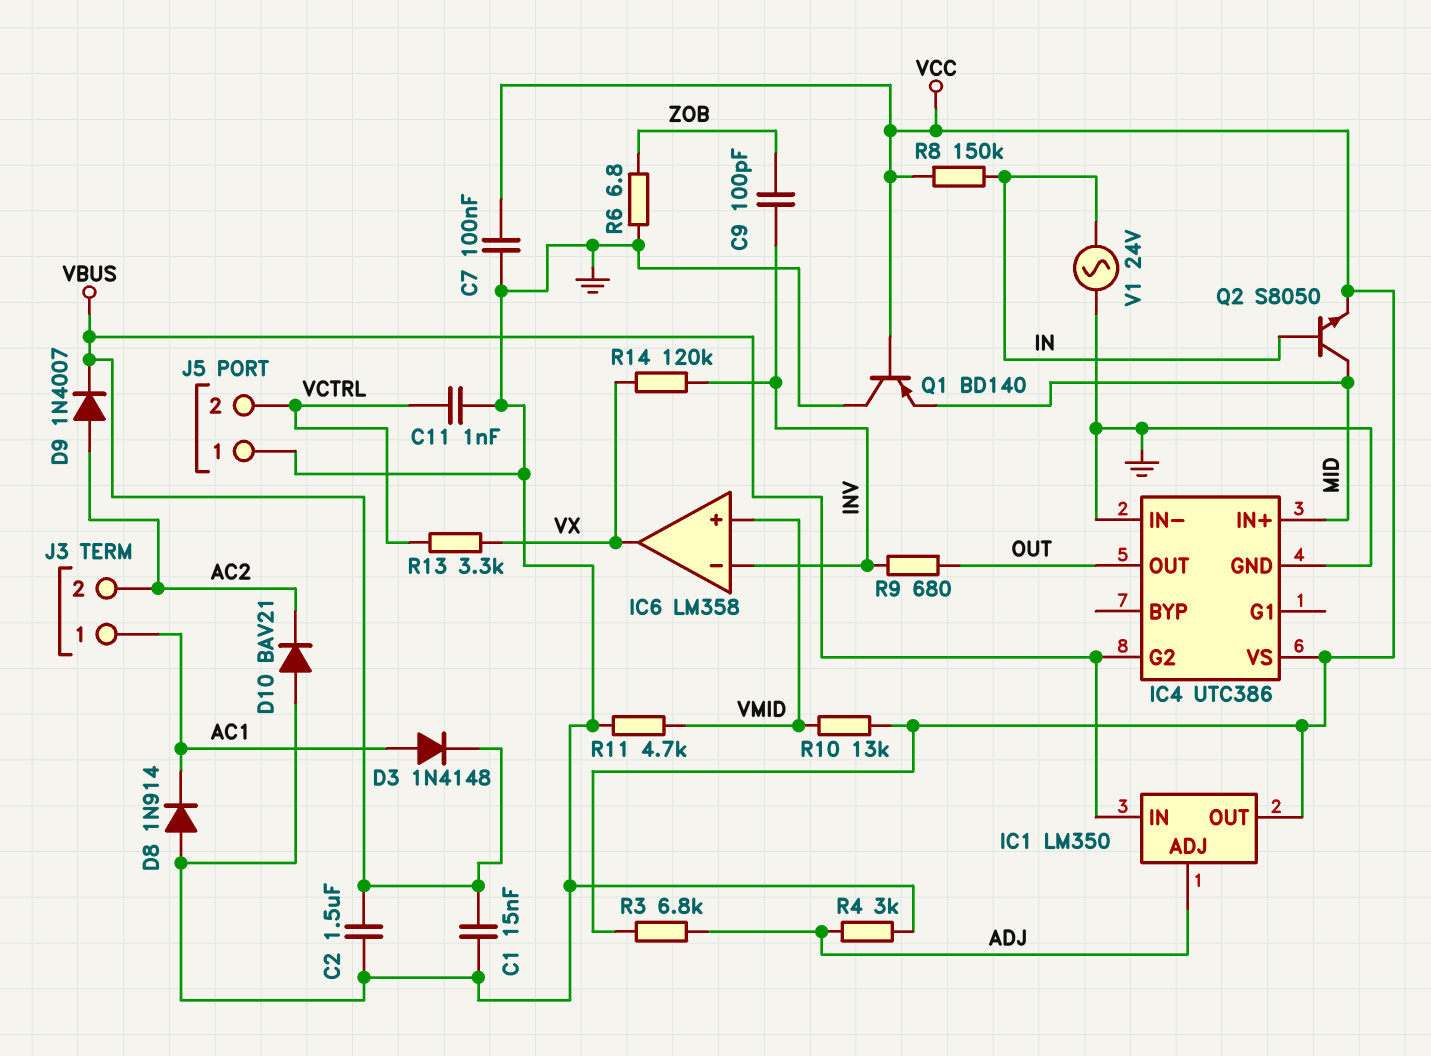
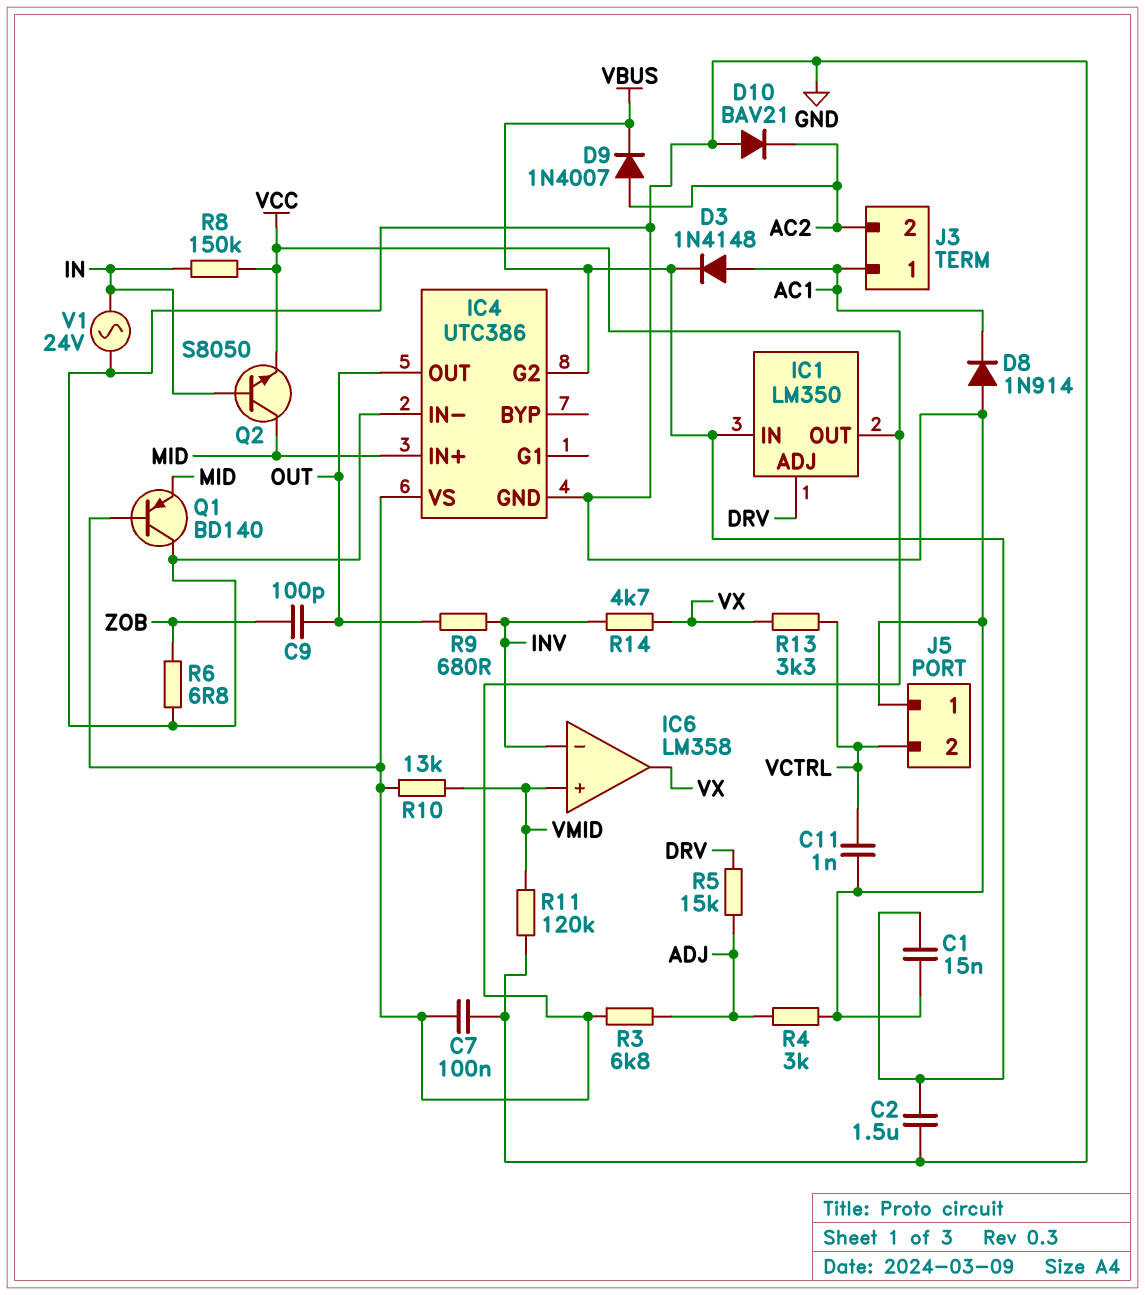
C9: 100pF (INV, ZOB) -> 100pF (OUT, ZOB)
IC1 pin ADJ: ADJ -> DRV
R5: none -> 15k (ADJ, DRV)
R11: 4.7k (GND, VMID) -> 120k (GND, VMID)
R14: 120k (INV, VX) -> 4.7k (INV, VX)

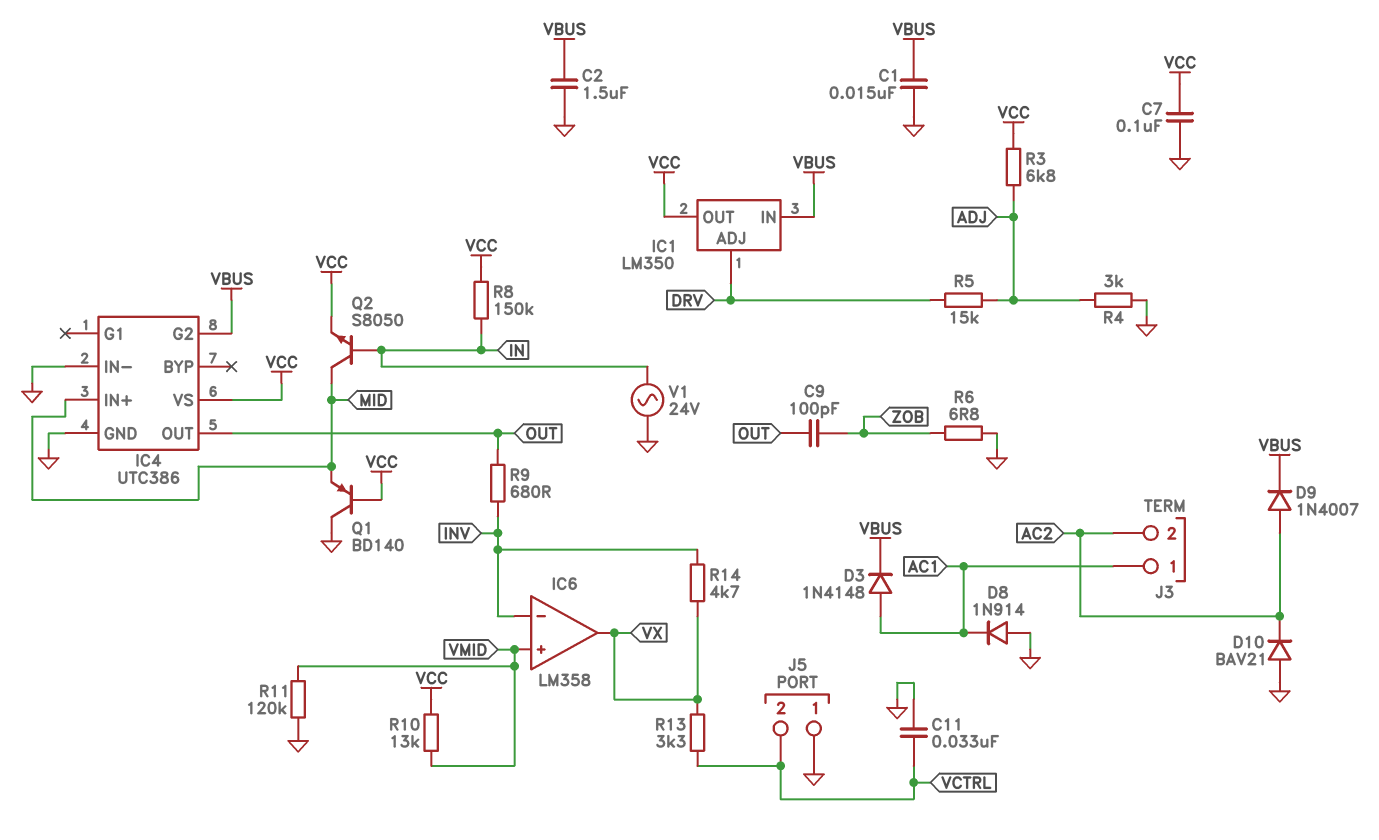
C11: 1nF (GND, VCTRL) -> 33nF (GND, VCTRL)

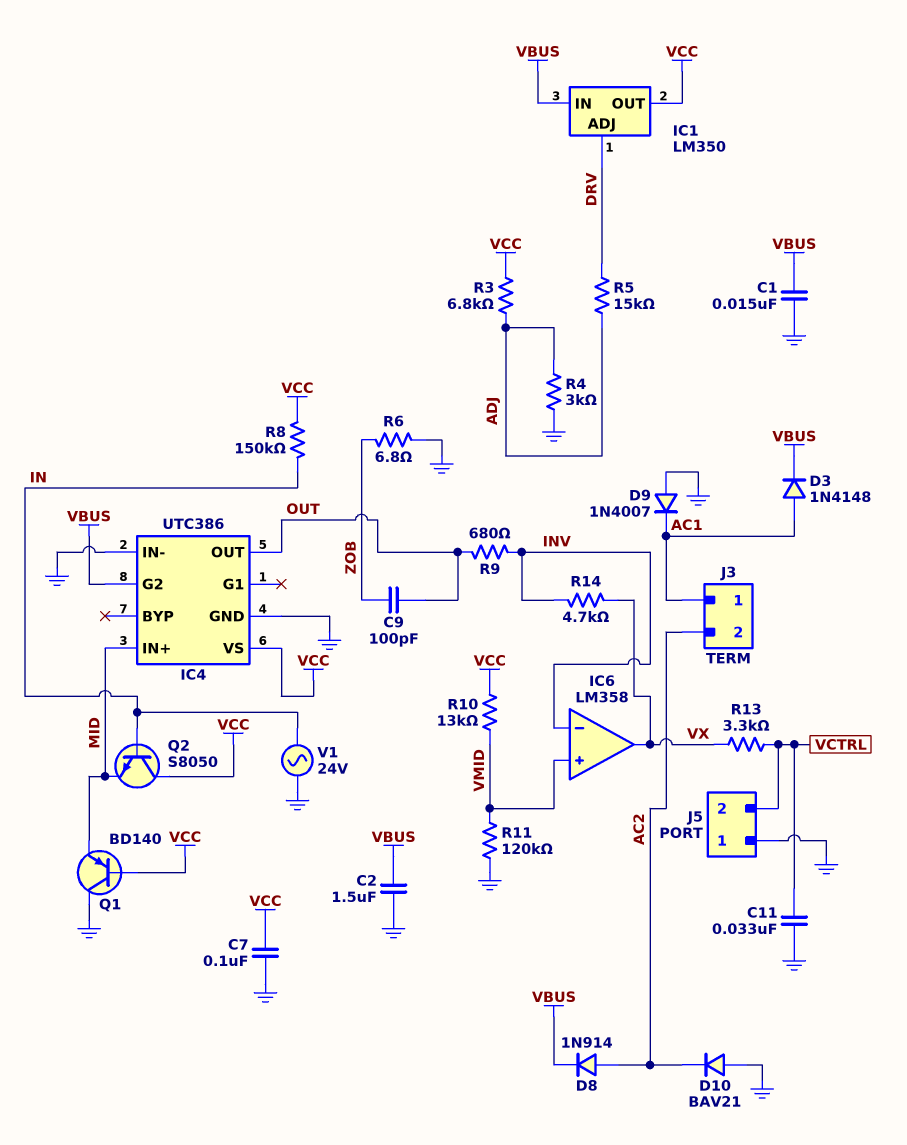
D8: diode 1N914 (A GND, K AC1) -> diode 1N914 (A AC2, K VBUS)
D9: diode 1N4007 (A AC2, K VBUS) -> diode 1N4007 (A GND, K AC1)
Q2: NPN S8050 (B IN, C MID, E VCC) -> NPN S8050 (B IN, C VCC, E MID)

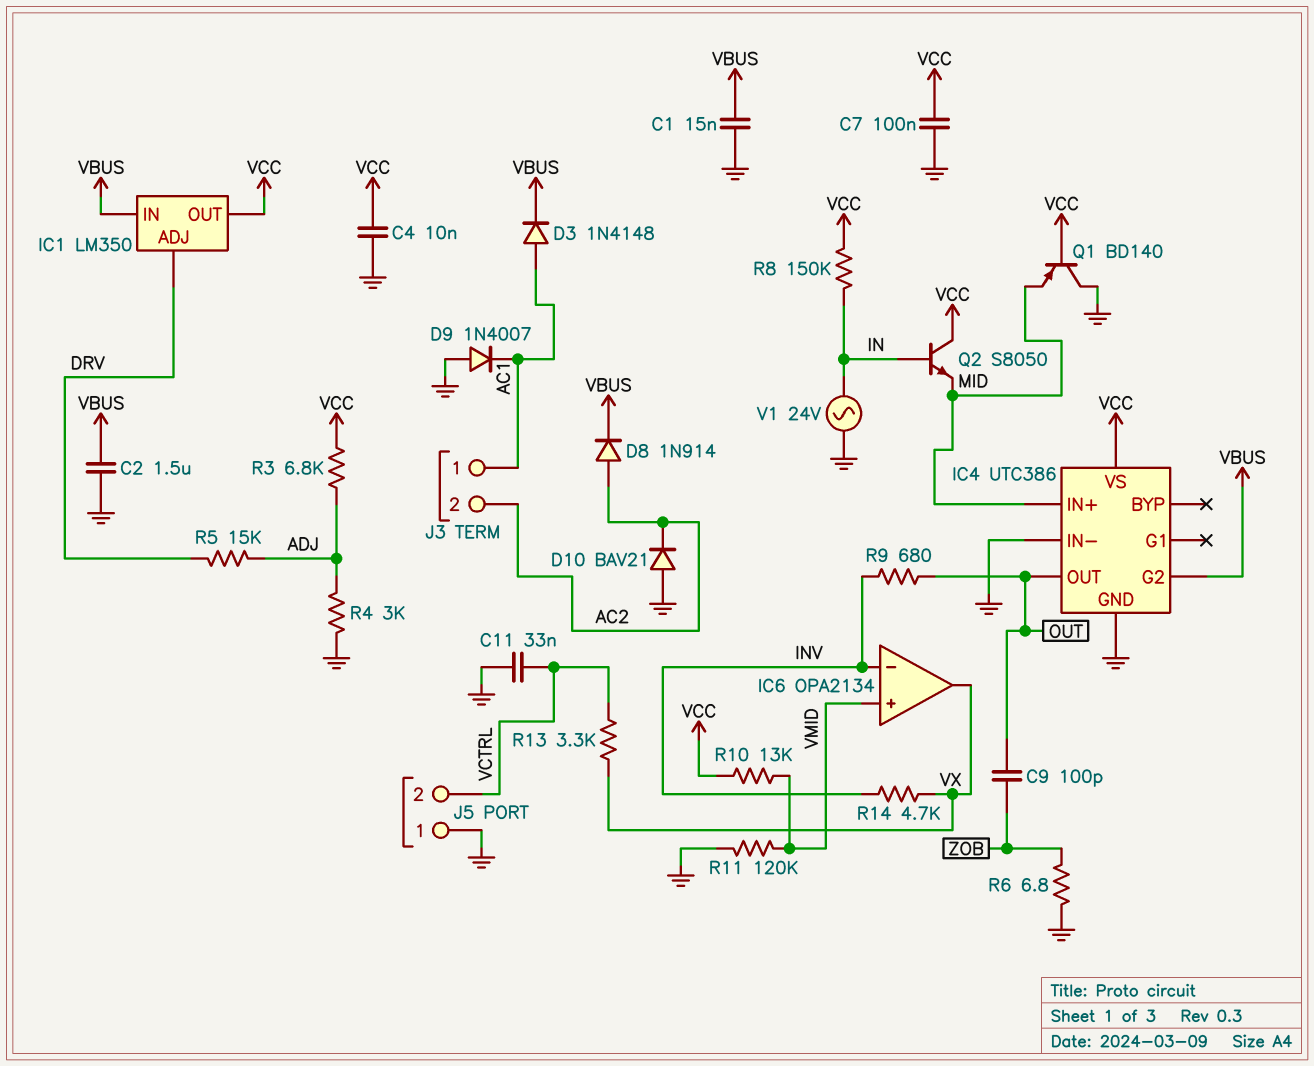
C4: none -> 10nF (GND, VCC)
IC6: LM358 -> OPA2134

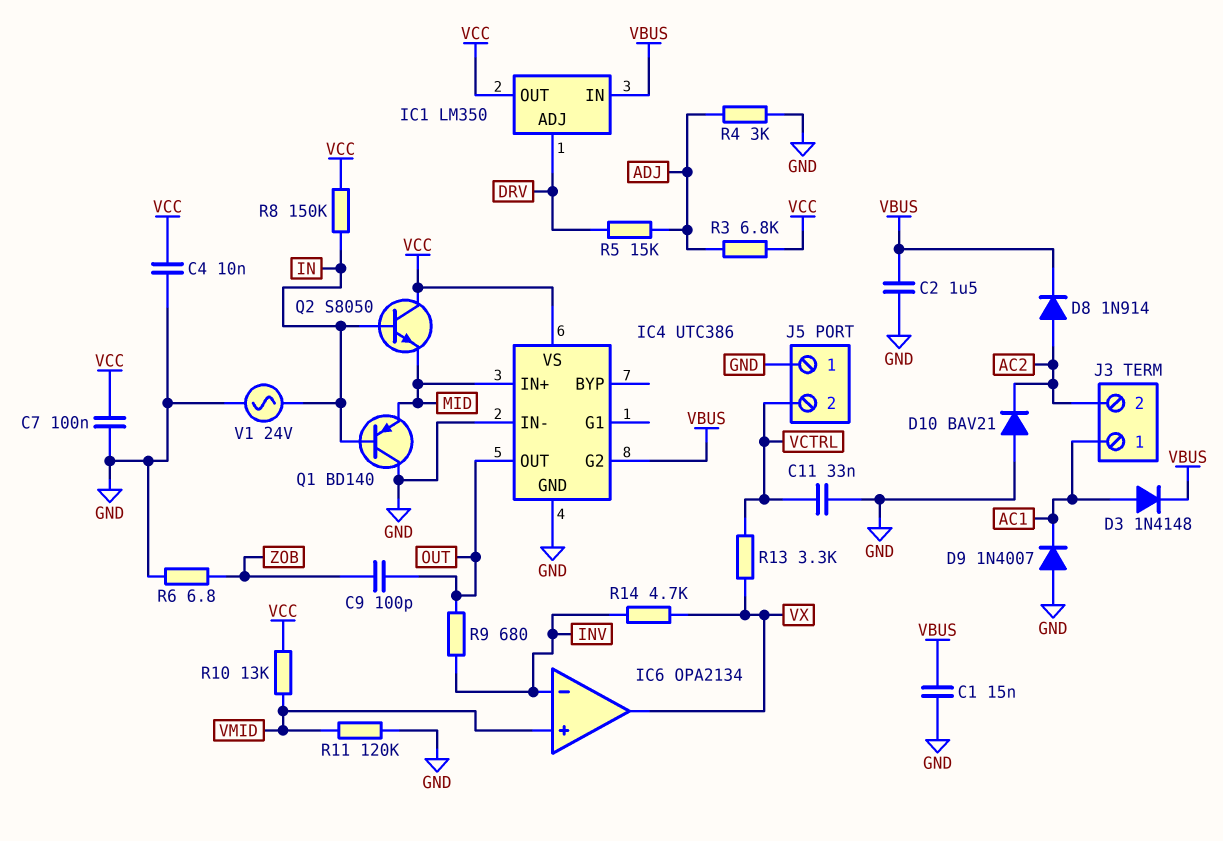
Q1: PNP BD140 (B VCC, C GND, E MID) -> PNP BD140 (B IN, C GND, E MID)

